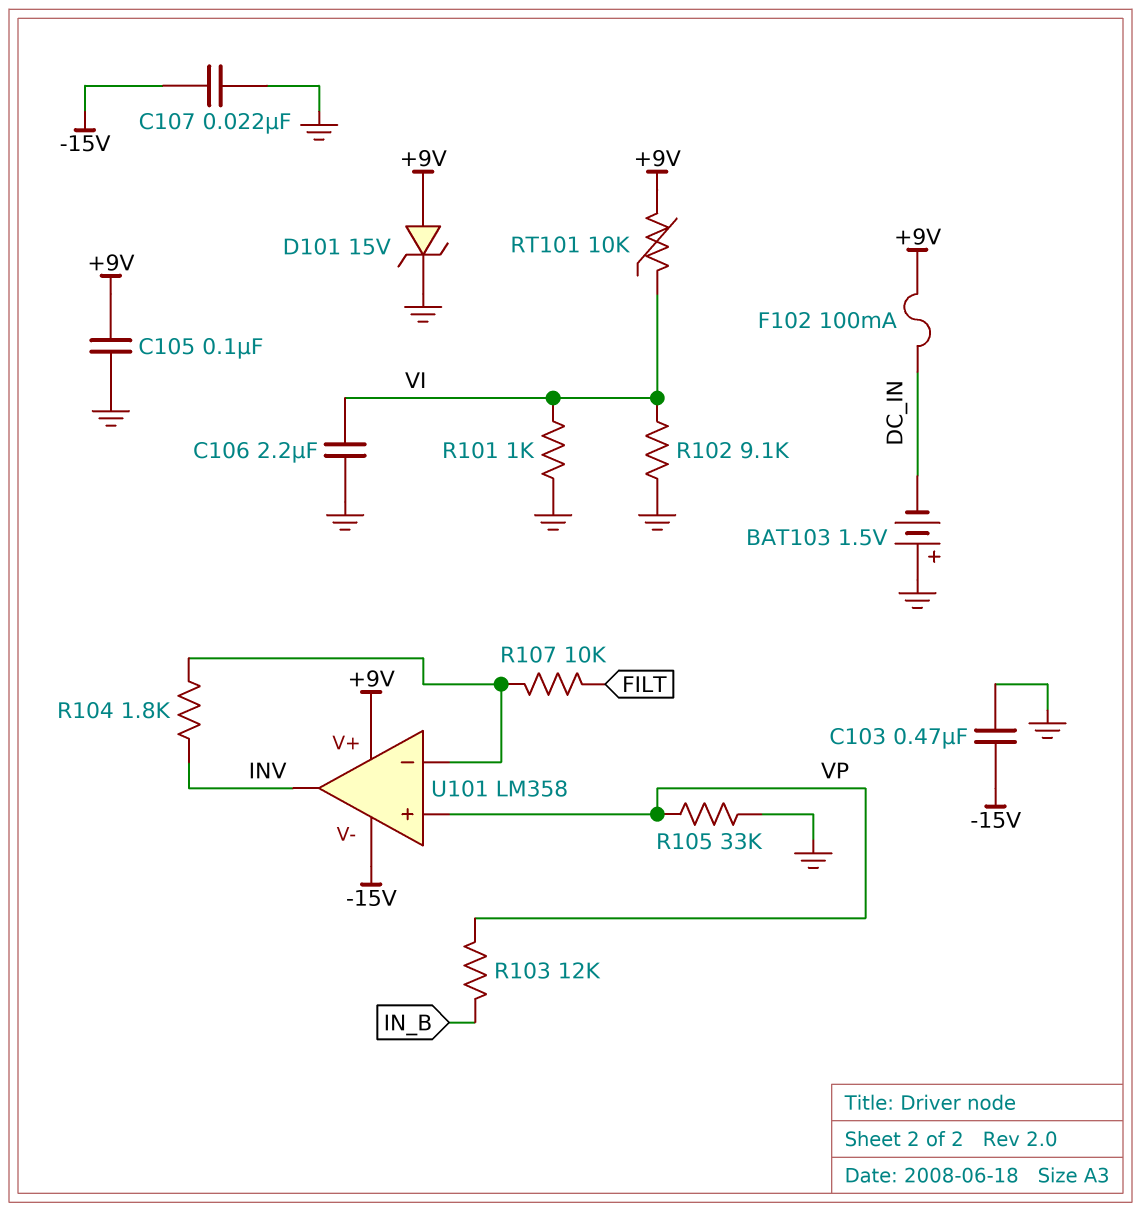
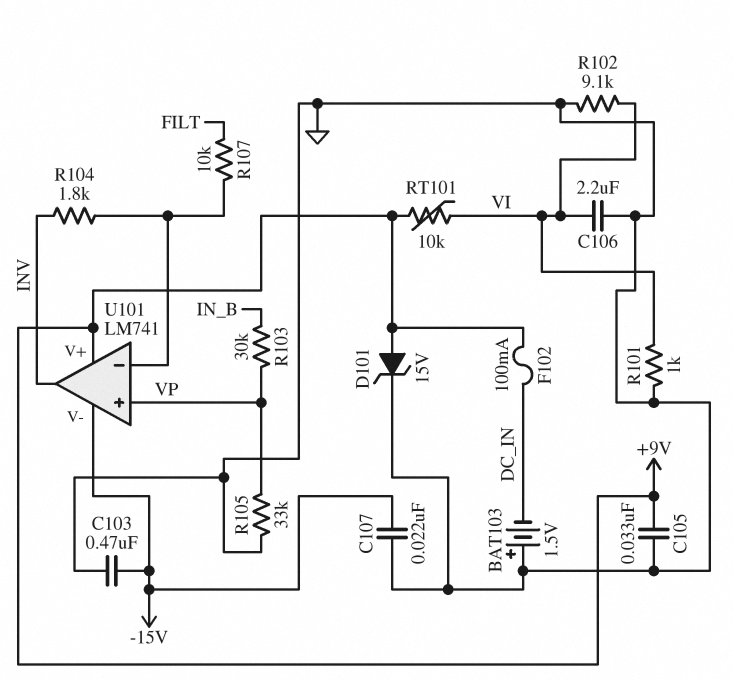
C105: 100nF (+9V, GND) -> 33nF (+9V, GND)
R103: 12k (IN_B, VP) -> 30k (IN_B, VP)
U101: LM358 -> LM741

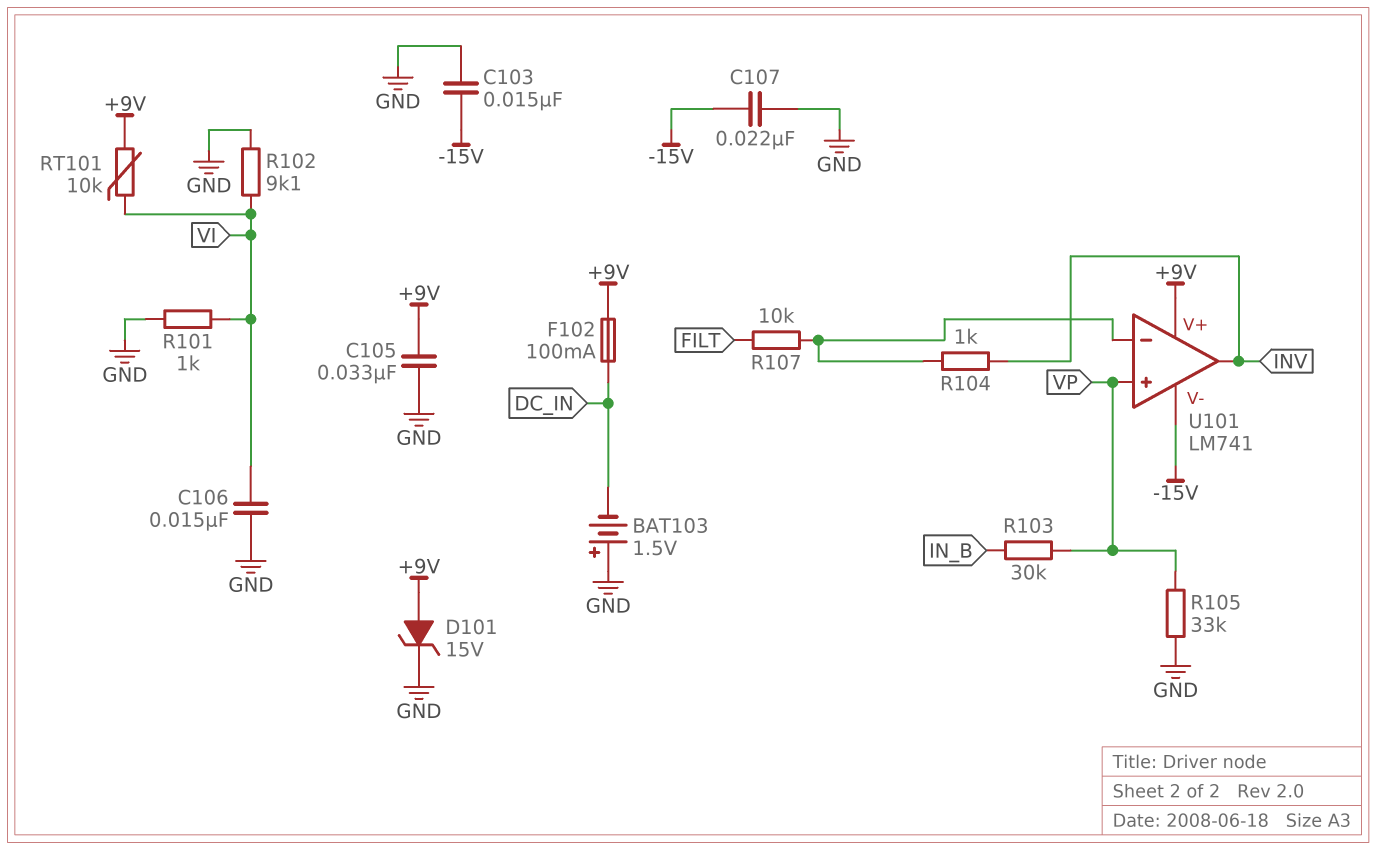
C103: 470nF (-15V, GND) -> 15nF (-15V, GND)
C106: 2.2uF (GND, VI) -> 15nF (GND, VI)
R104: 1.8k (INV, U101/in-) -> 1k (INV, U101/in-)

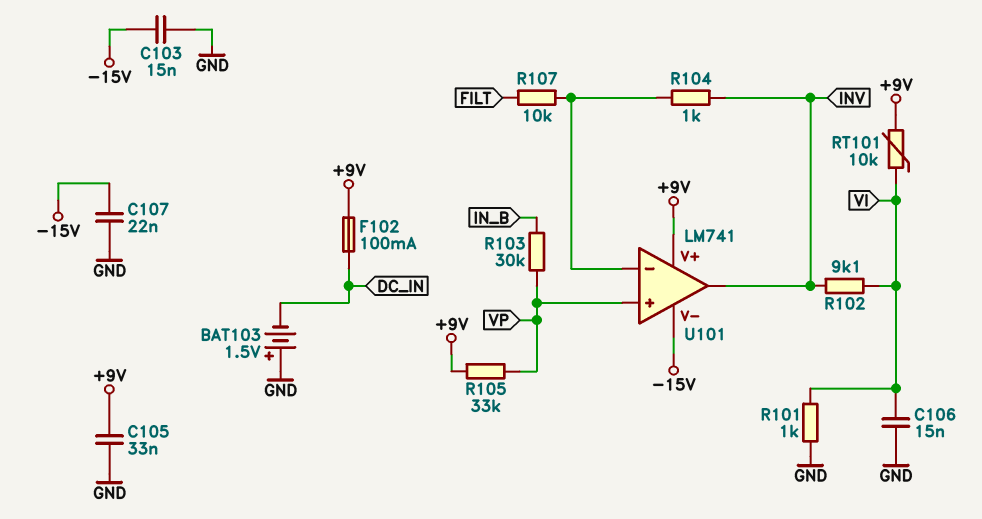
D101: zener 15V (A +9V, K GND) -> none
R102: 9.1k (GND, VI) -> 9.1k (INV, VI)
R105: 33k (GND, VP) -> 33k (+9V, VP)

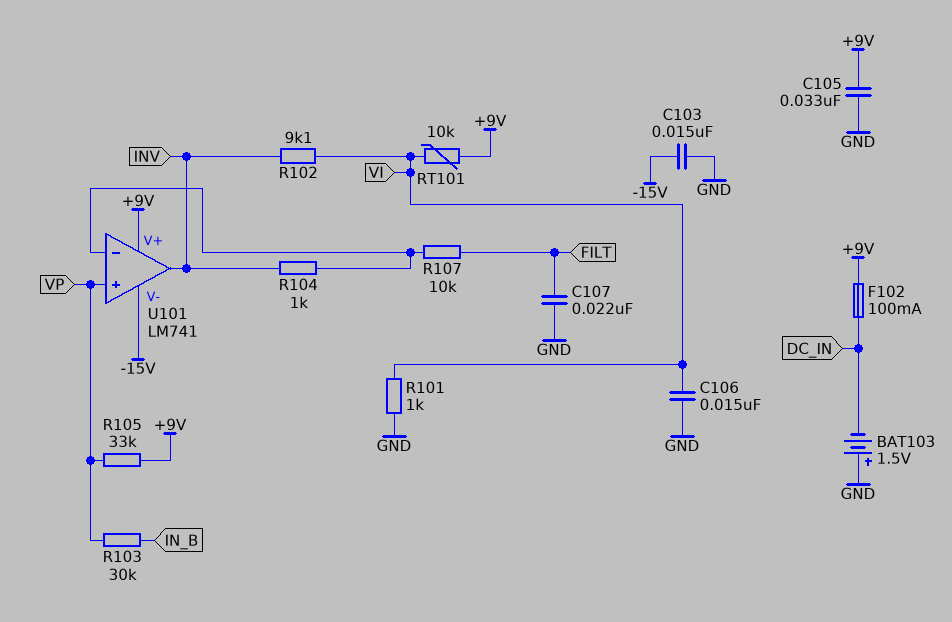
C107: 22nF (-15V, GND) -> 22nF (FILT, GND)

